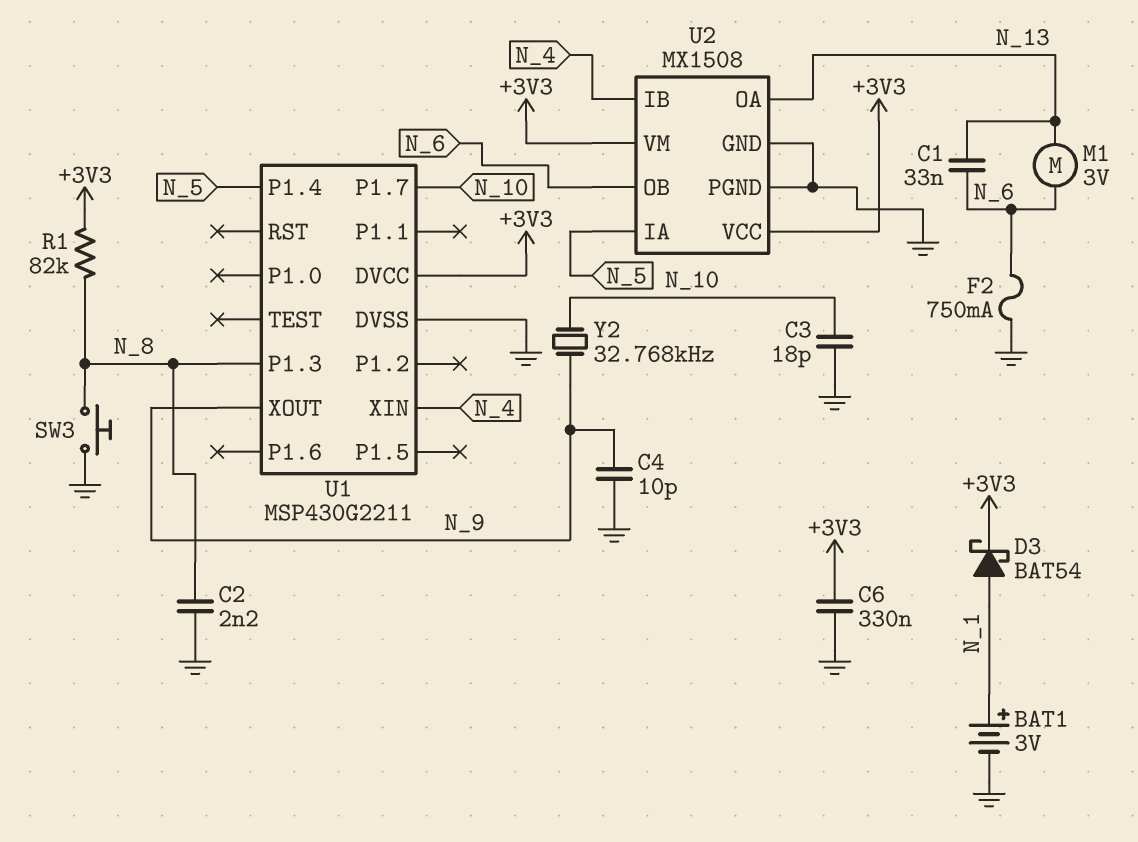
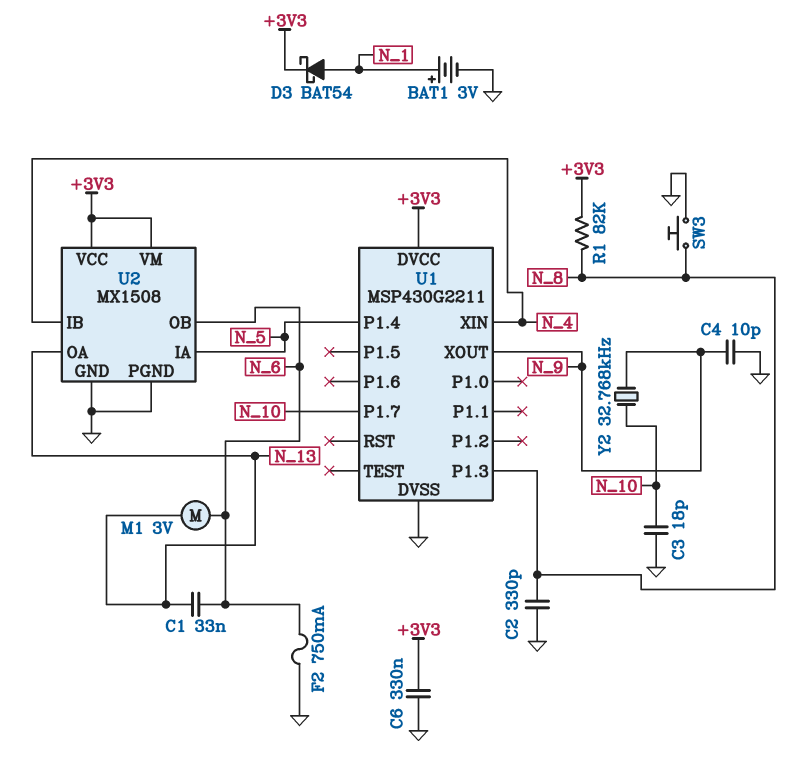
C2: 2.2nF (GND, N_8) -> 330pF (GND, N_8)

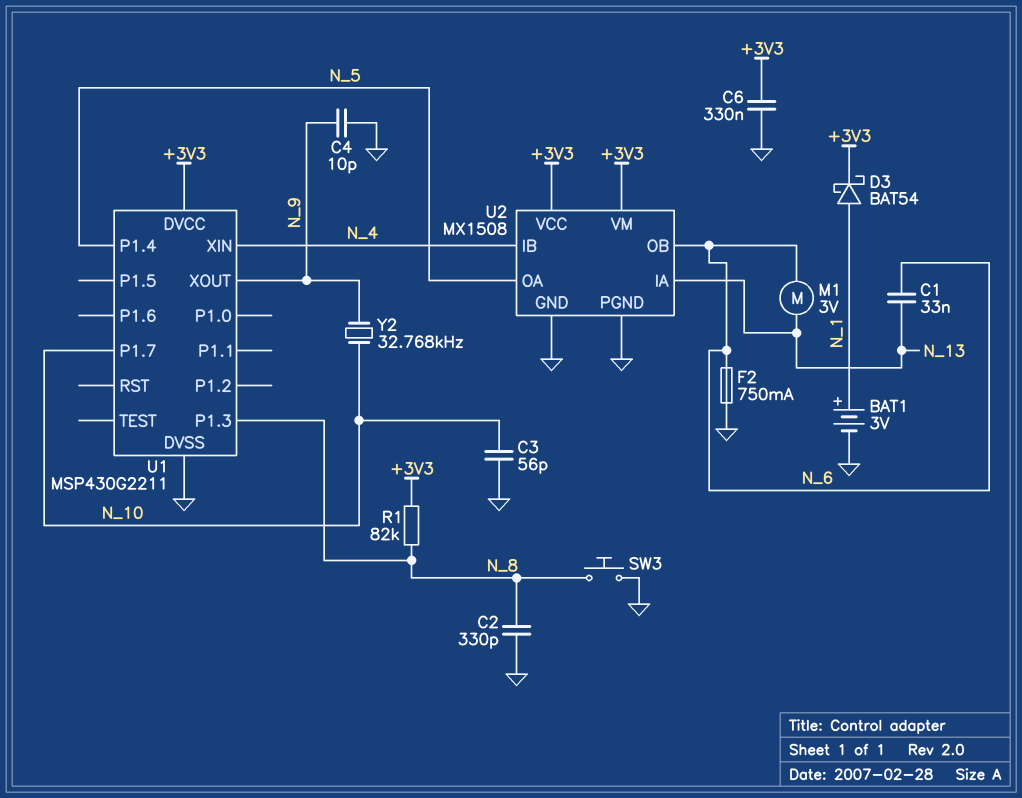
C3: 18pF (GND, N_10) -> 56pF (GND, N_10)
U2 pin IA: N_5 -> N_13
U2 pin OA: N_13 -> N_5

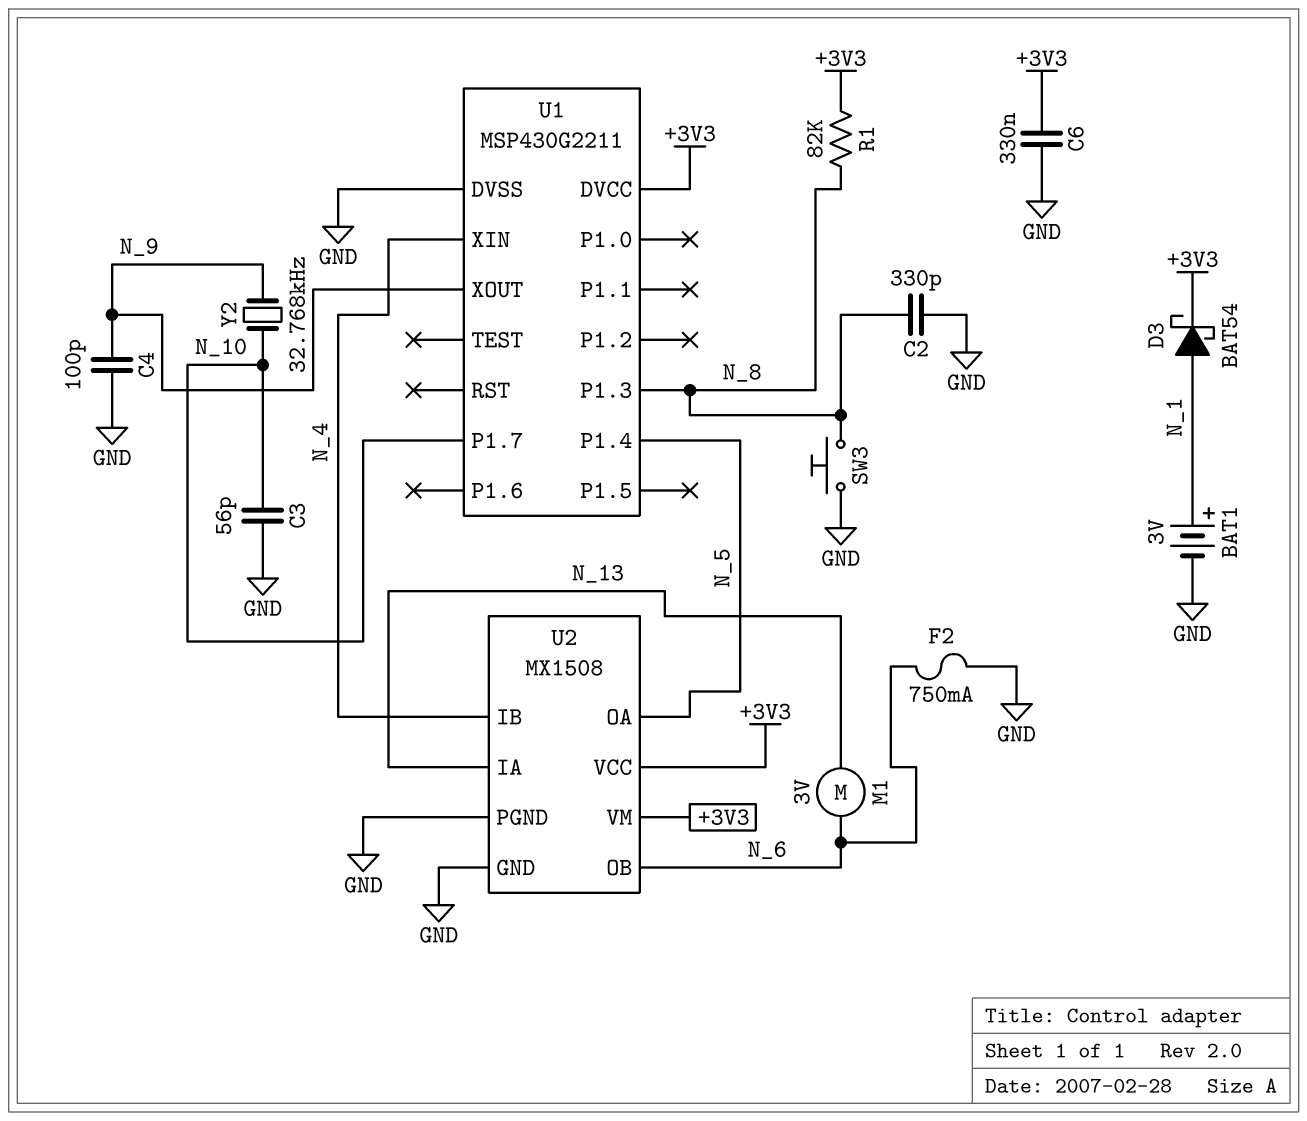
C1: 33nF (N_6, N_13) -> none
C4: 10pF (GND, N_9) -> 100pF (GND, N_9)

